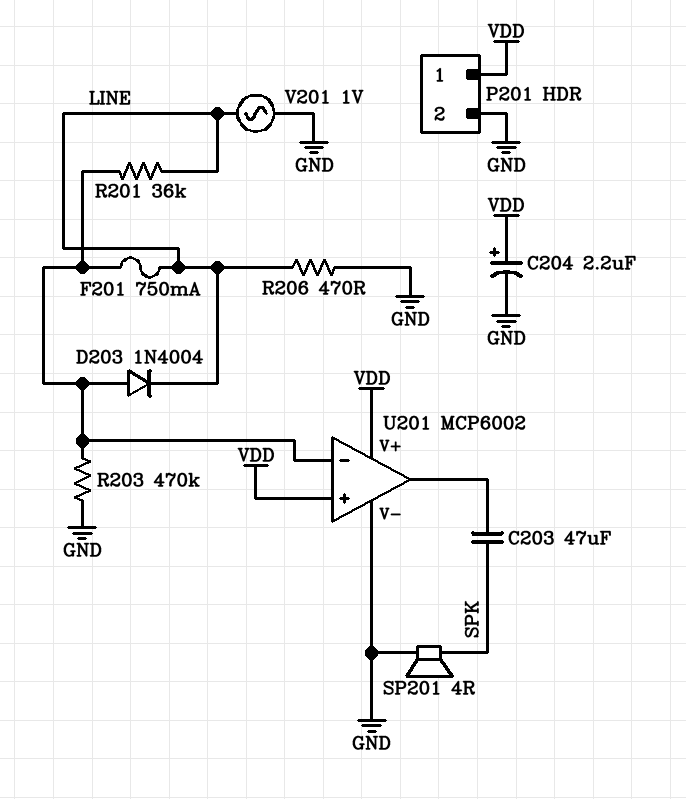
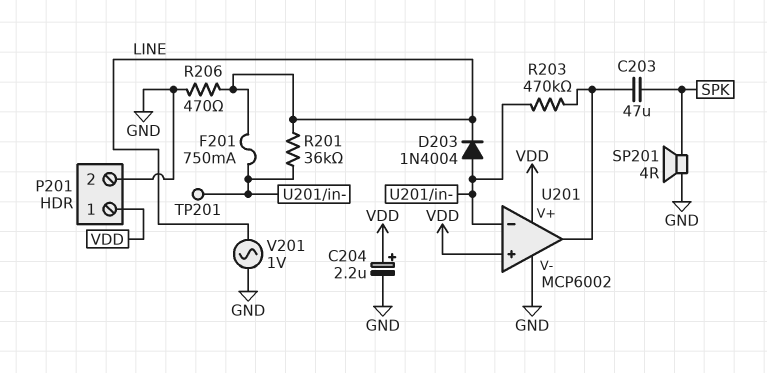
R203: 470k (GND, U201/in-) -> 470k (U201/in-, U201/out)
TP201: none -> test point (U201/in-)

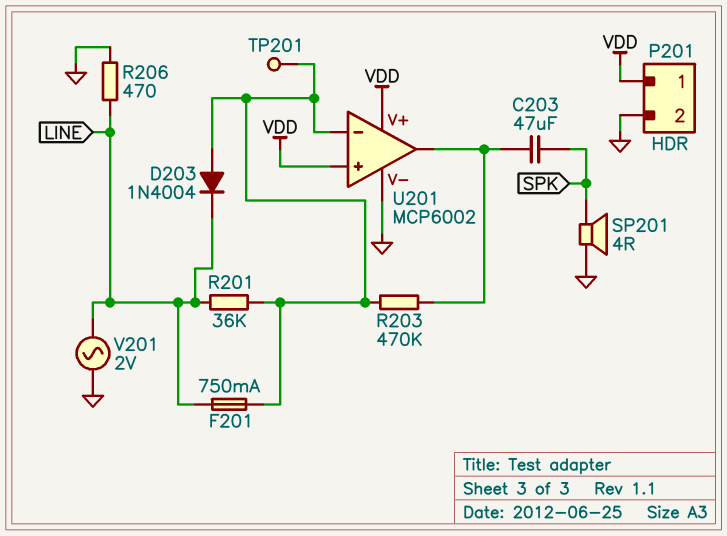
C204: 2.2uF (plus VDD, minus GND) -> none
V201: AC 1V (GND, LINE) -> AC 2V (GND, LINE)

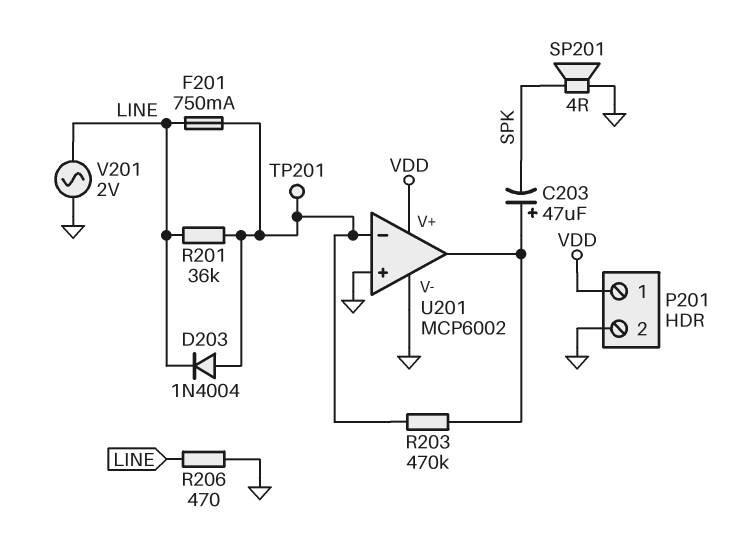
C203: 47uF (SPK, U201/out) -> 47uF (plus U201/out, minus SPK)
U201 pin in+: VDD -> GND

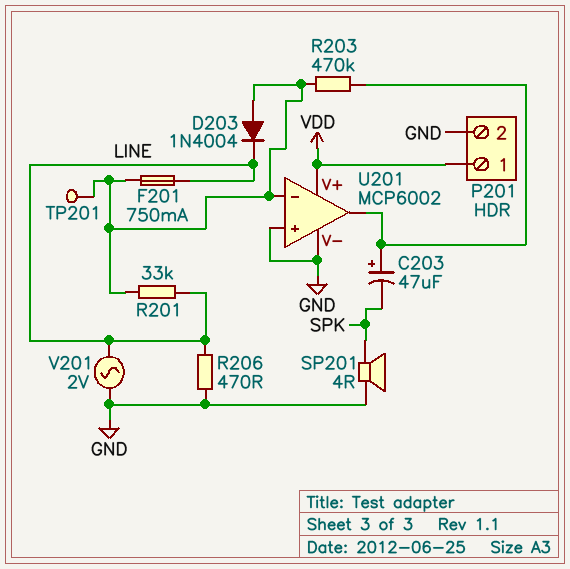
R201: 36k (LINE, U201/in-) -> 33k (LINE, U201/in-)

